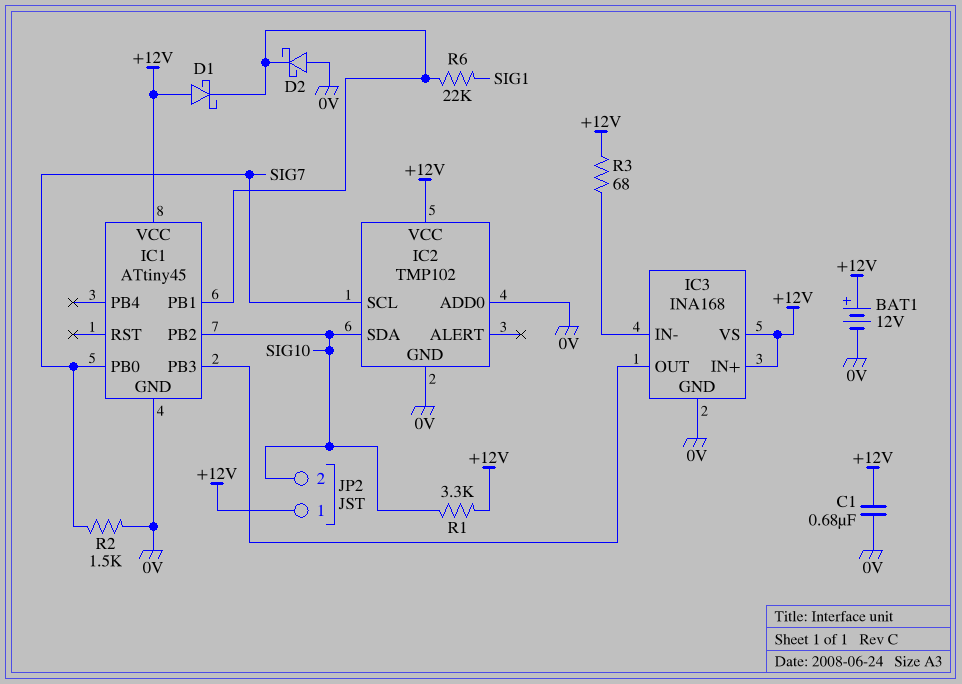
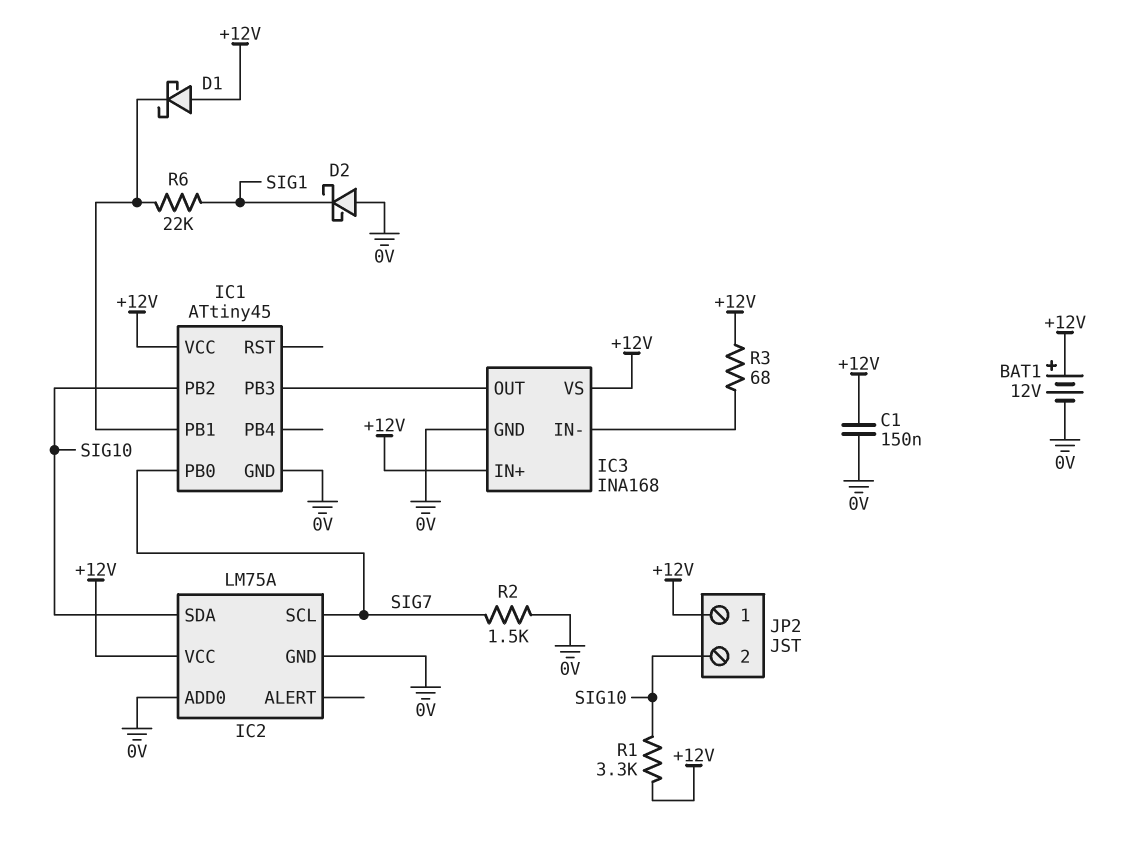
C1: 680nF (+12V, 0V) -> 150nF (+12V, 0V)
D2: schottky (A 0V, K IC1/PB1) -> schottky (A 0V, K SIG1)
IC2: TMP102 -> LM75A

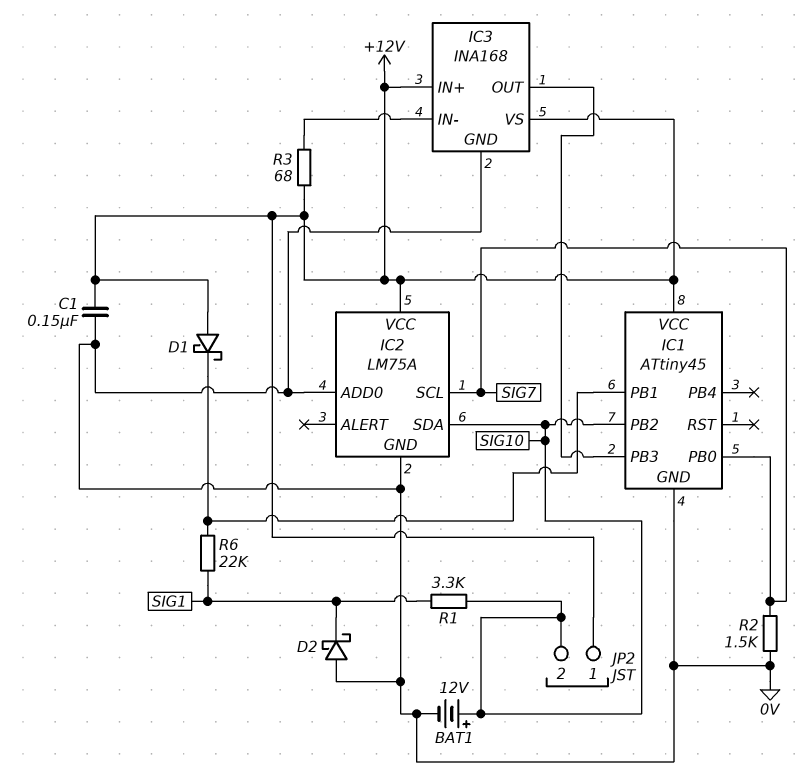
BAT1: 12V (plus +12V, minus 0V) -> 12V (plus SIG10, minus 0V)
R1: 3.3k (+12V, SIG10) -> 3.3k (SIG1, SIG10)

